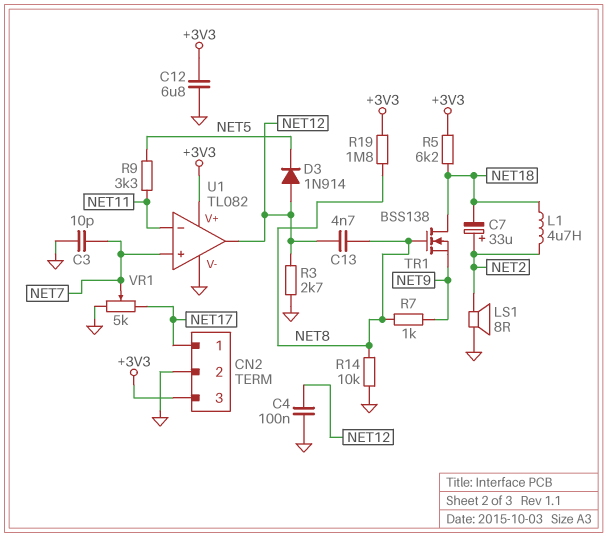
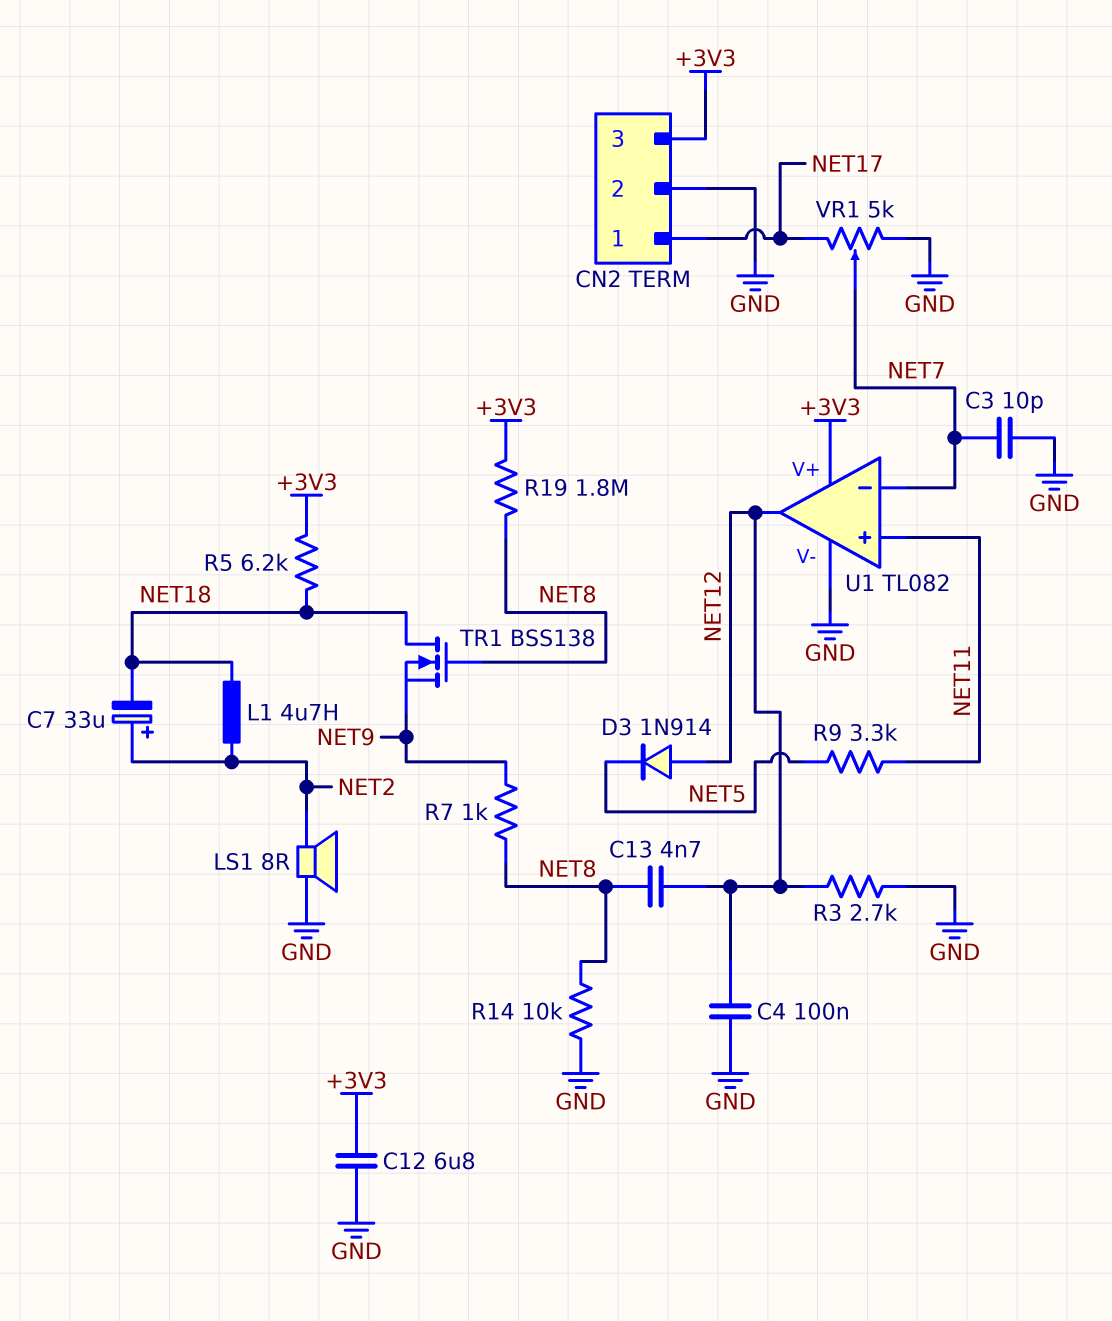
U1 pin in+: NET7 -> NET11
U1 pin in-: NET11 -> NET7

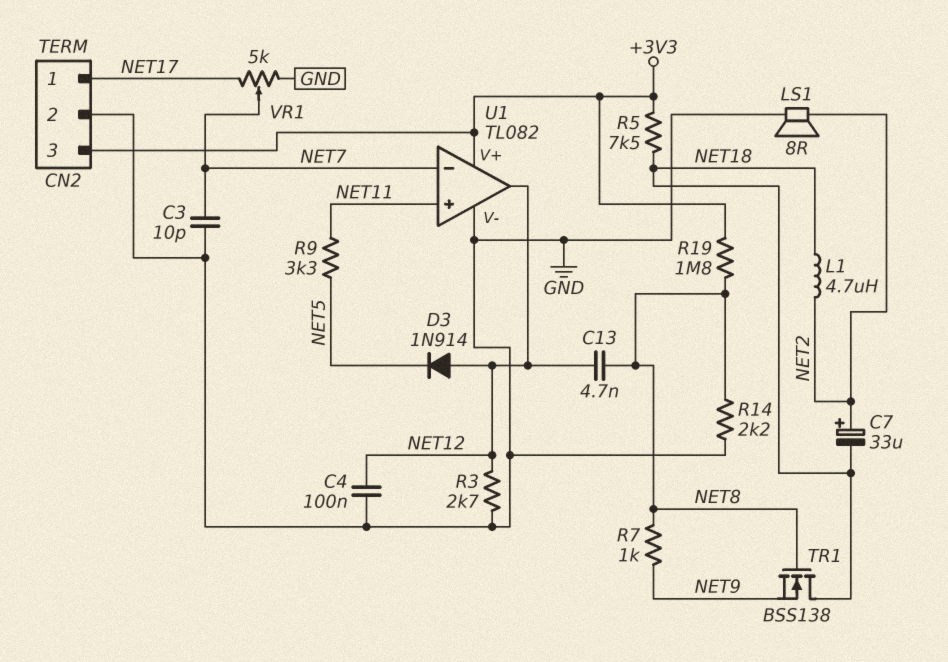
C12: 6.8uF (+3V3, GND) -> none
R5: 6.2k (+3V3, NET18) -> 7.5k (+3V3, NET18)
R14: 10k (GND, NET8) -> 2.2k (GND, NET8)

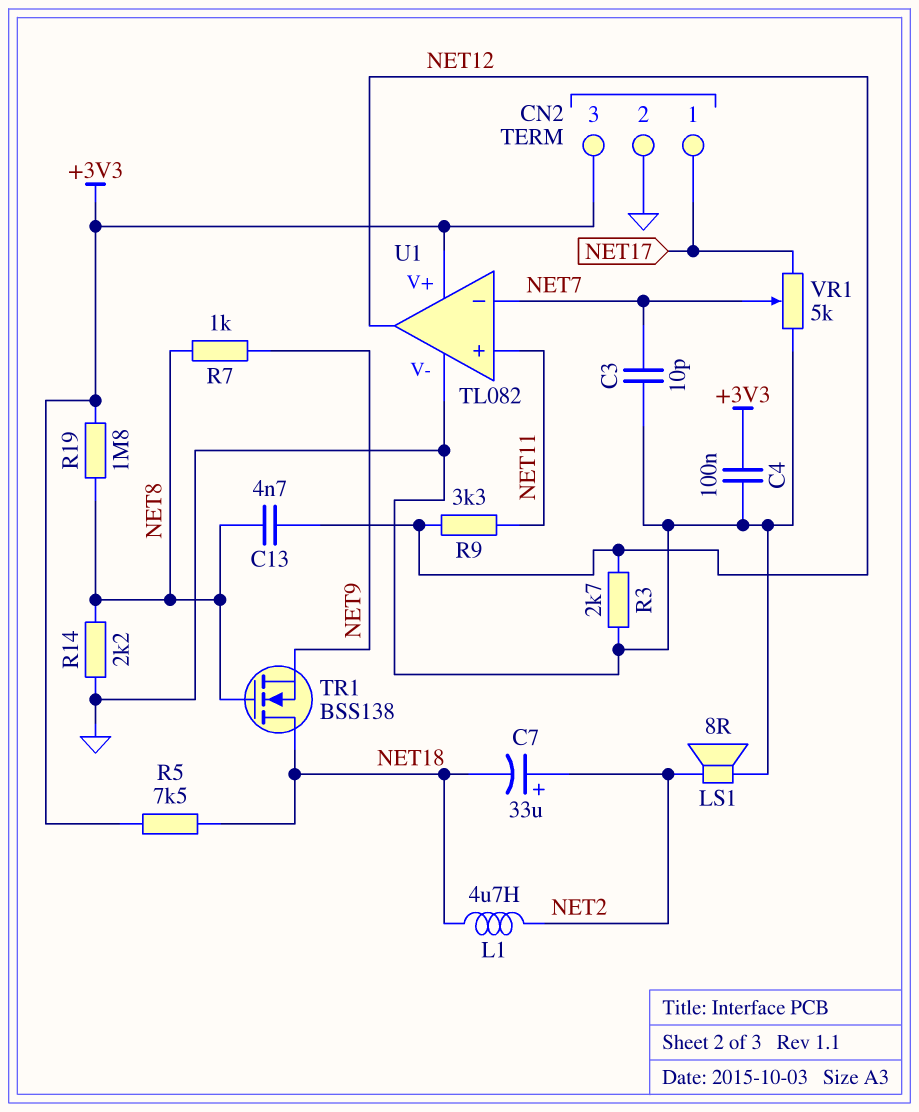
C4: 100nF (GND, NET12) -> 100nF (+3V3, GND)
D3: diode 1N914 (A NET12, K NET5) -> none
R9: 3.3k (NET5, NET11) -> 3.3k (NET11, NET12)

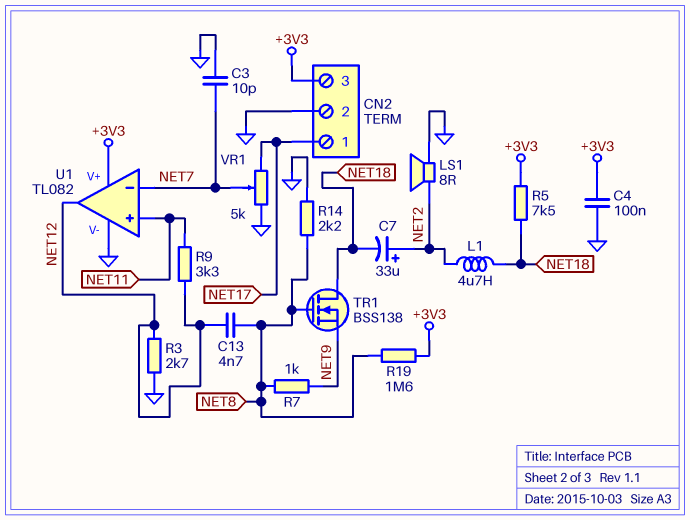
R19: 1.8M (+3V3, NET8) -> 1.6M (+3V3, NET8)

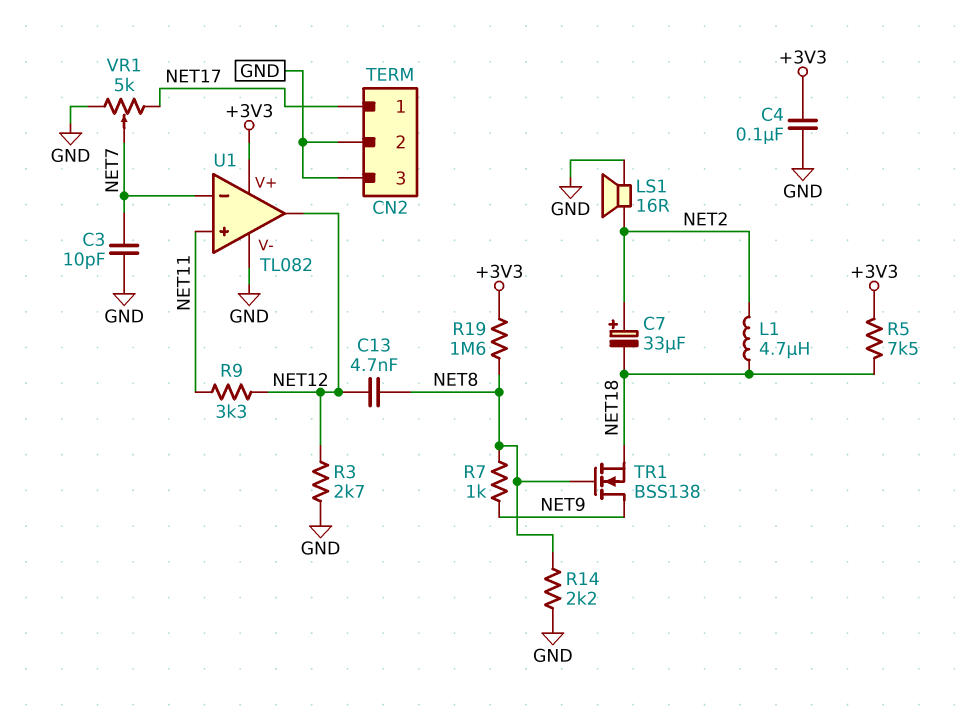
CN2 pin 3: +3V3 -> GND
LS1: speaker 8R (GND, NET2) -> speaker 16R (GND, NET2)
TR1: NMOS BSS138 (G NET8, D NET18, S NET9) -> NMOS BSS138 (G NET8, D NET9, S NET18)

